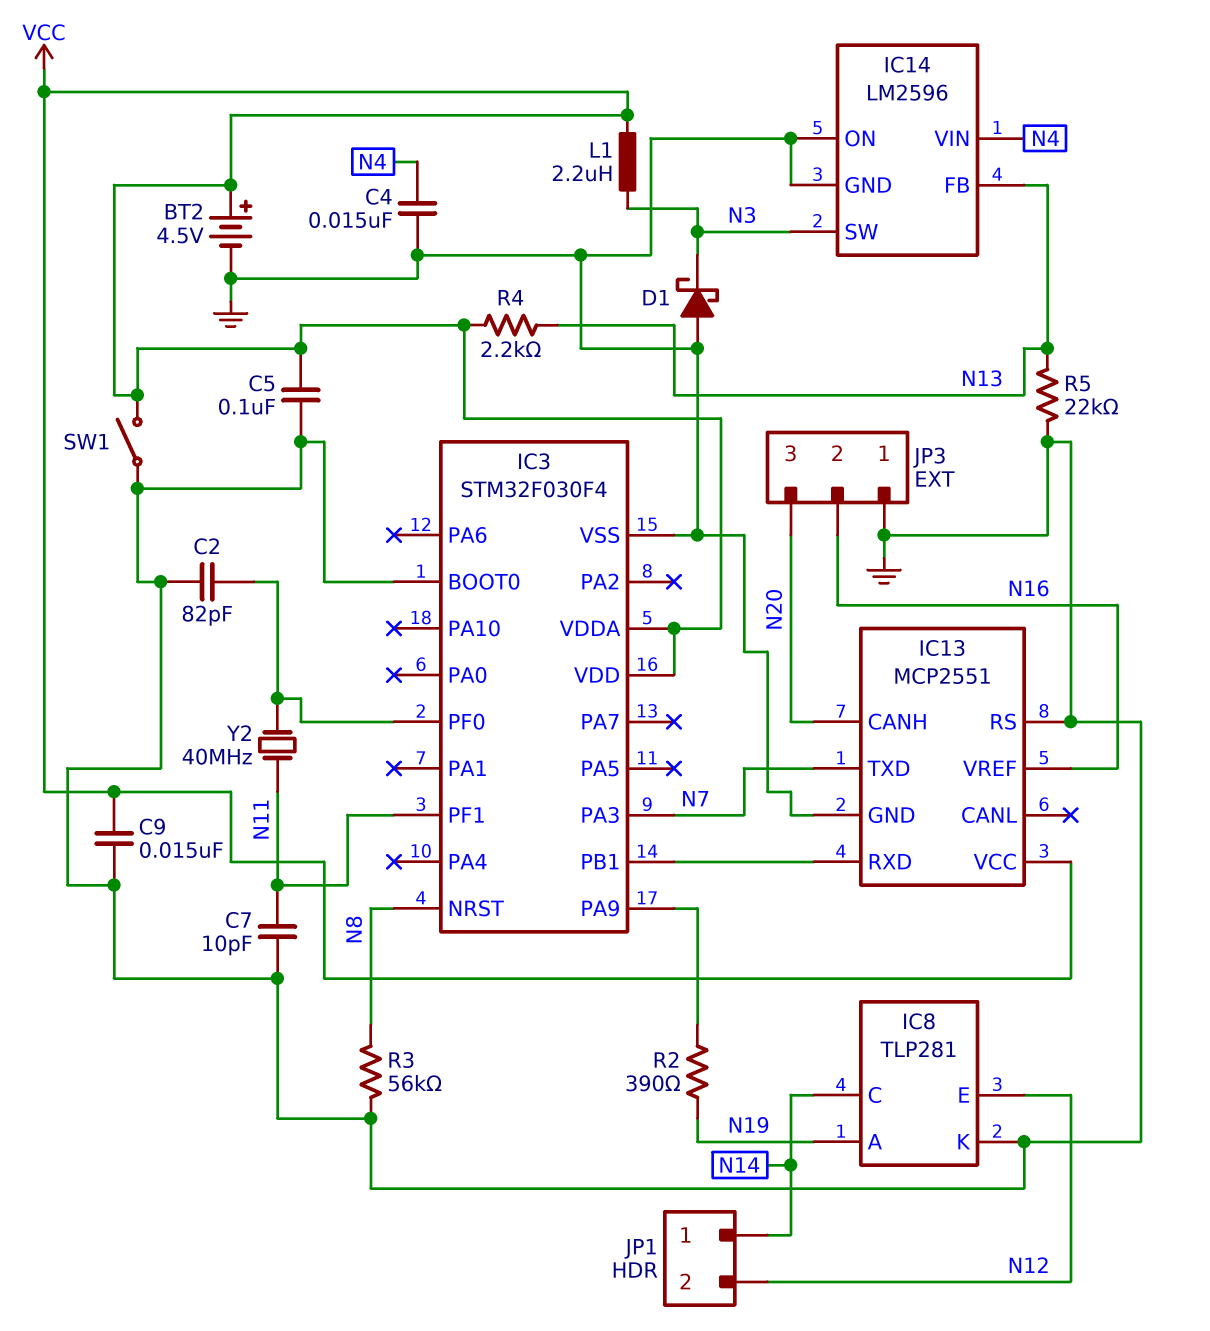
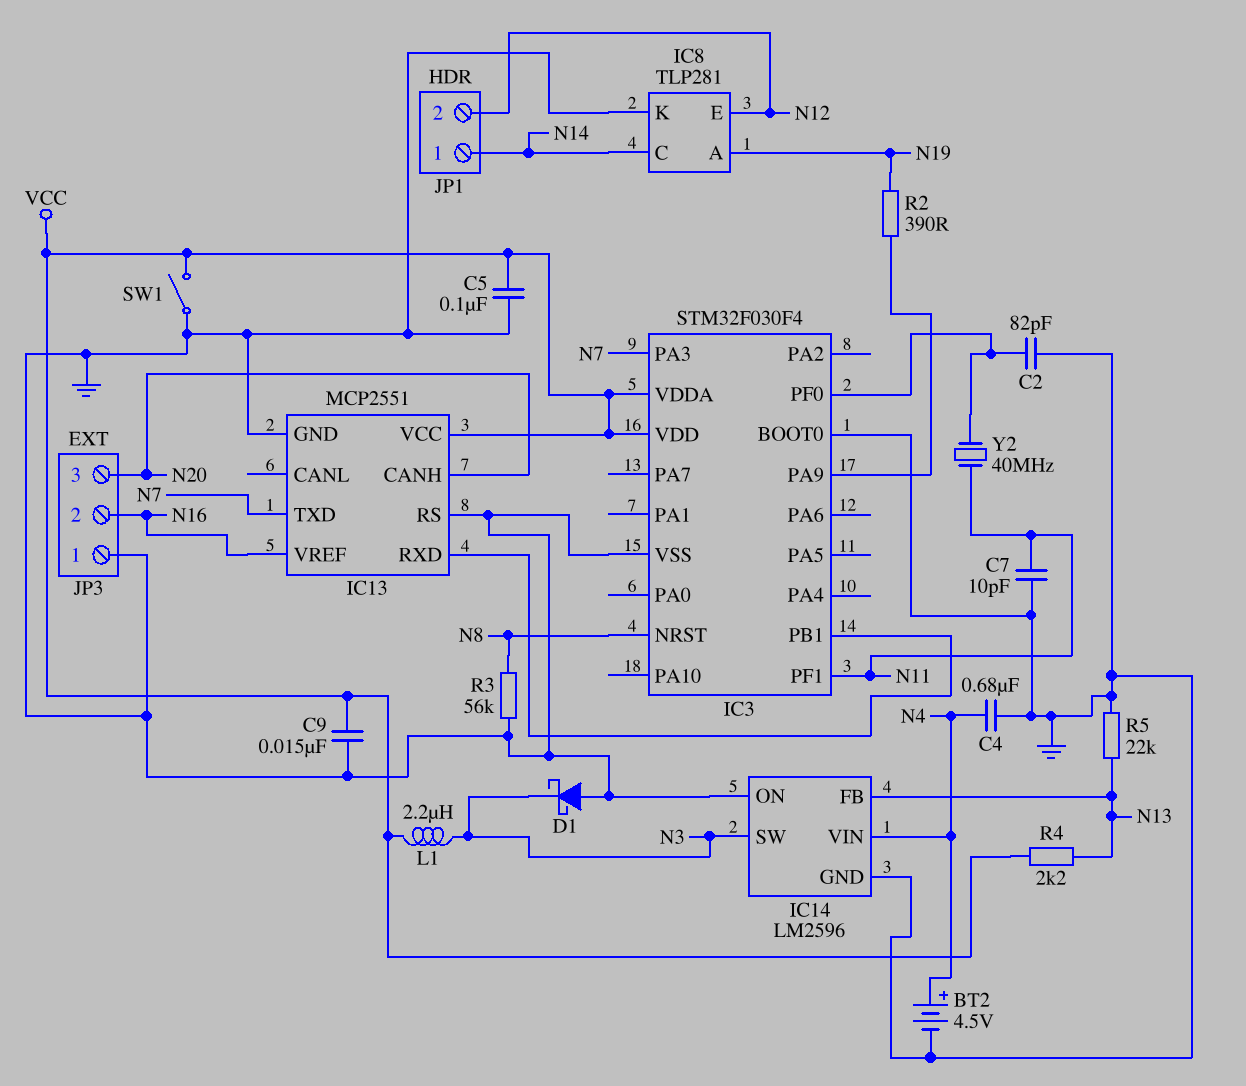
BT2: 4.5V (plus VCC, minus GND) -> 4.5V (plus N4, minus GND)
C4: 15nF (GND, N4) -> 680nF (GND, N4)

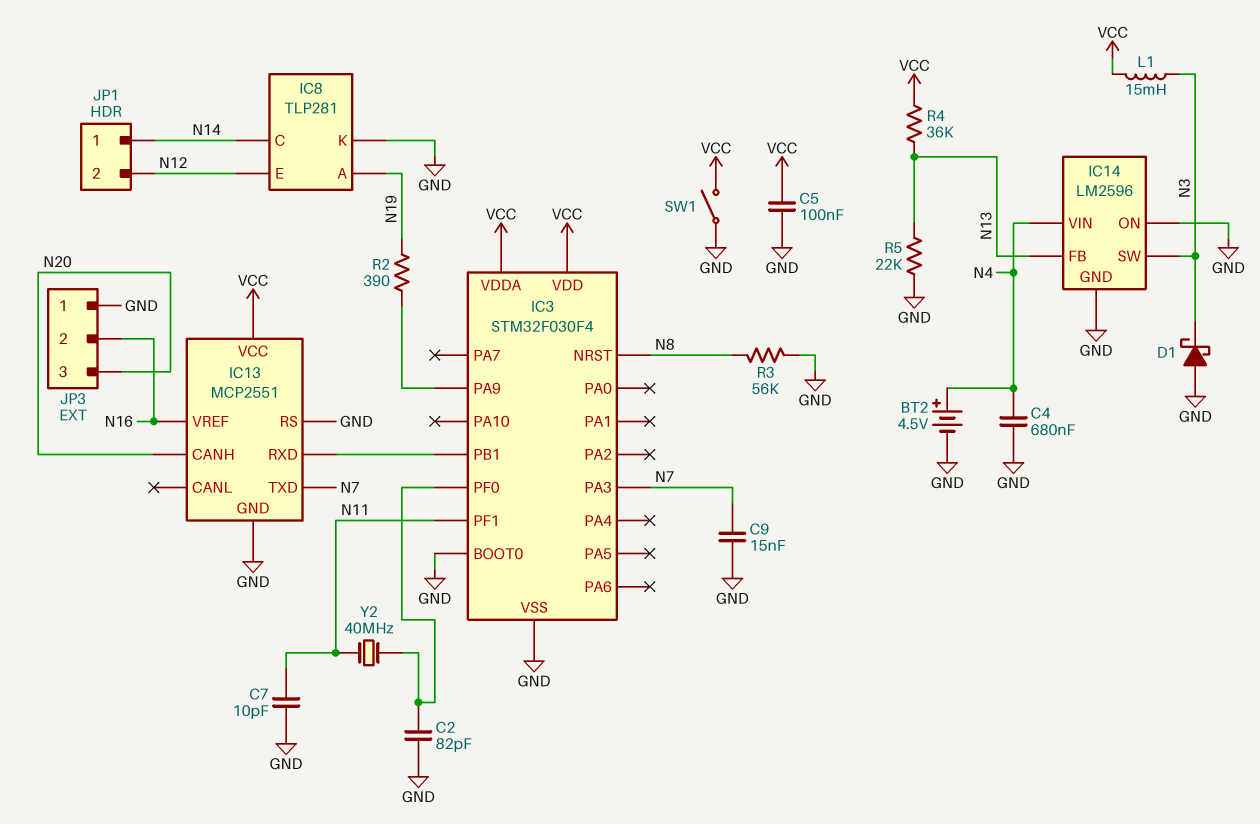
C9: 15nF (GND, VCC) -> 15nF (GND, N7)
L1: 2.2uH (N3, VCC) -> 15mH (N3, VCC)
R4: 2.2k (N13, VCC) -> 36k (N13, VCC)

